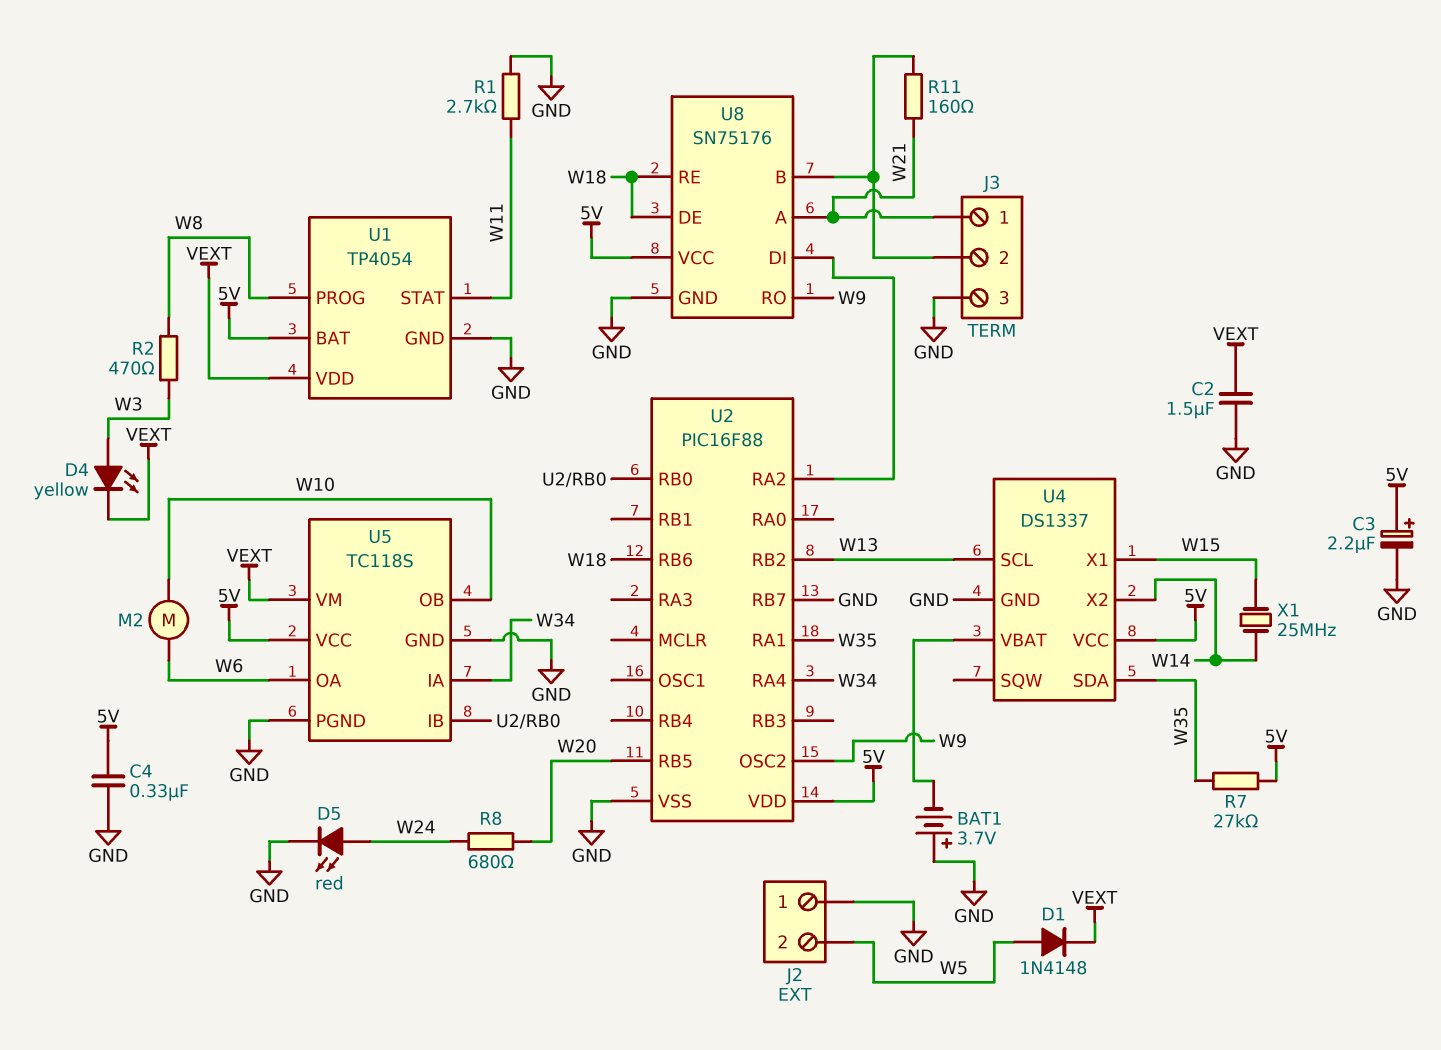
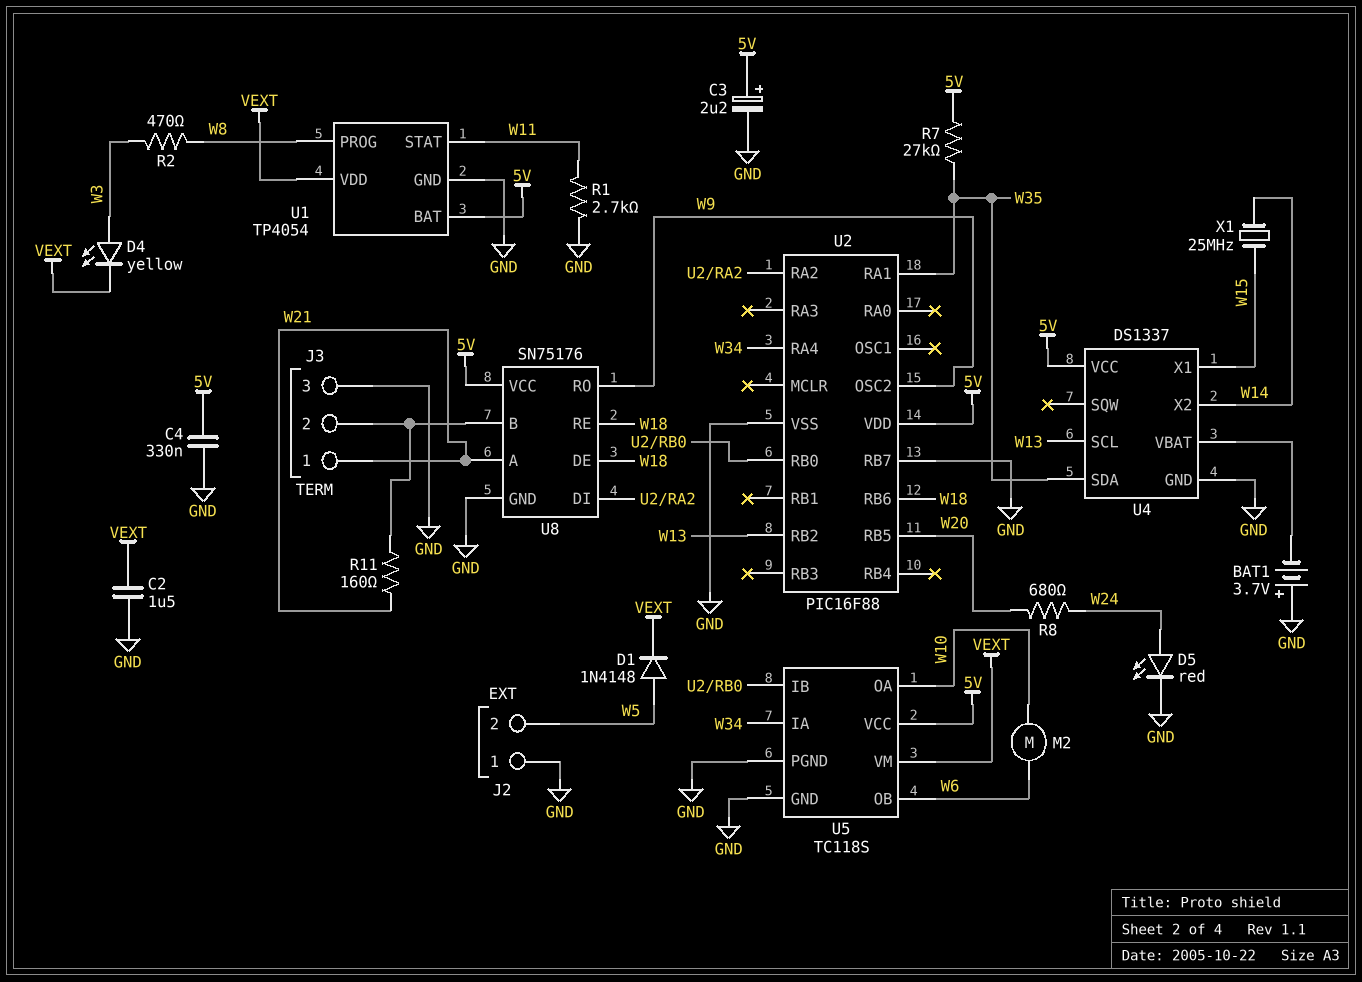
U5 pin OA: W6 -> W10
U5 pin OB: W10 -> W6

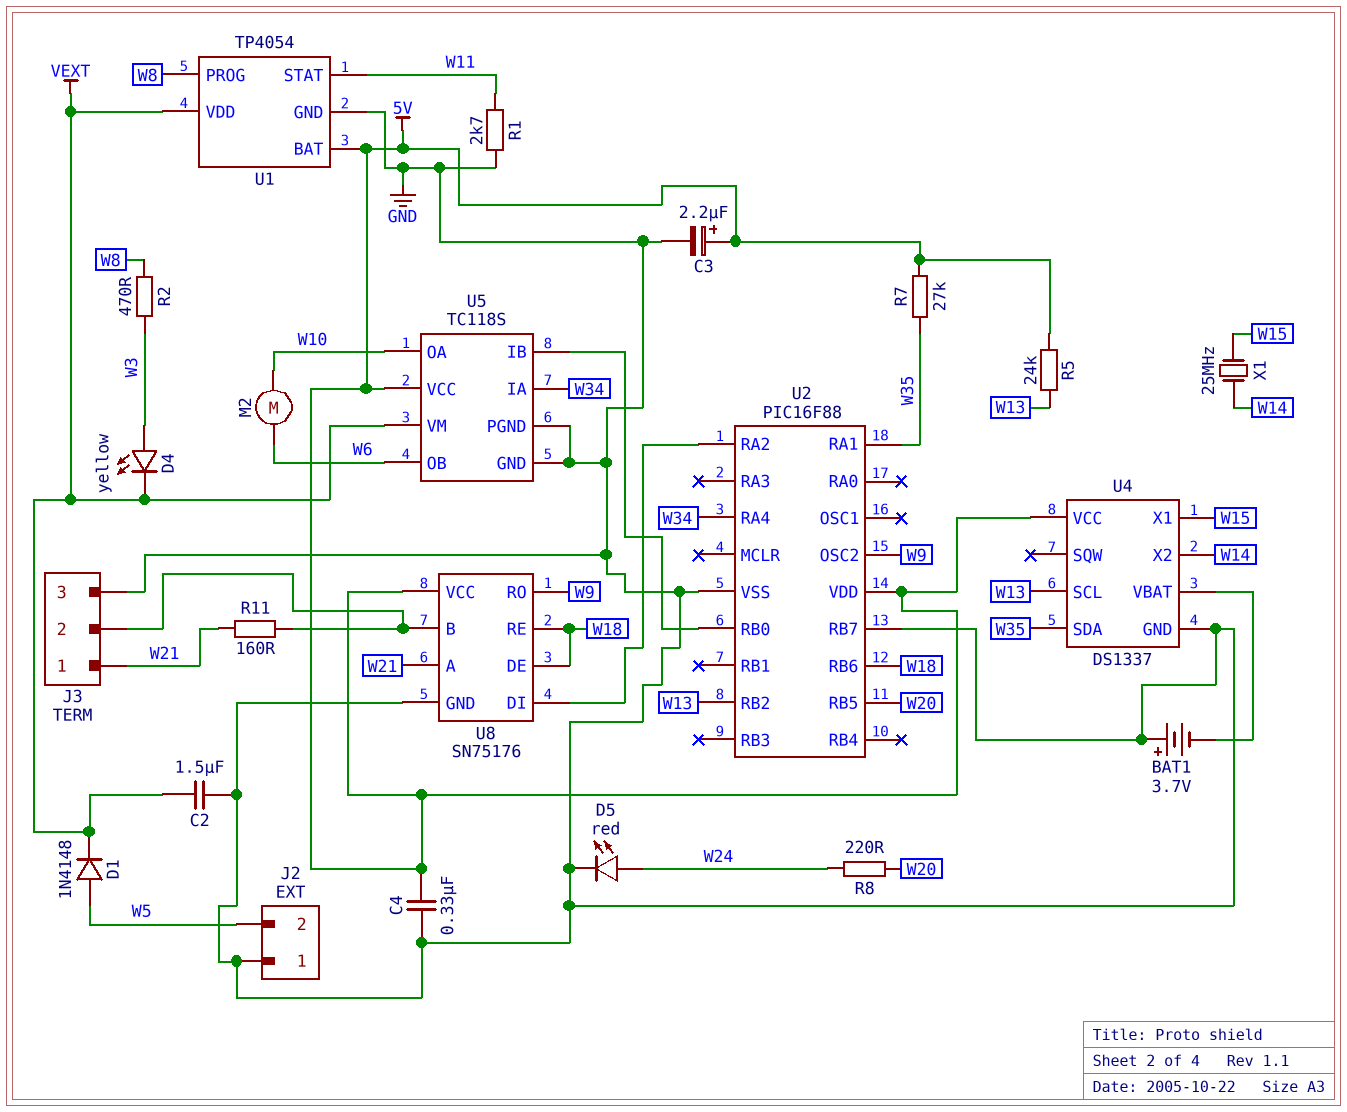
R5: none -> 24k (5V, W13)
R8: 680 (W20, W24) -> 220 (W20, W24)

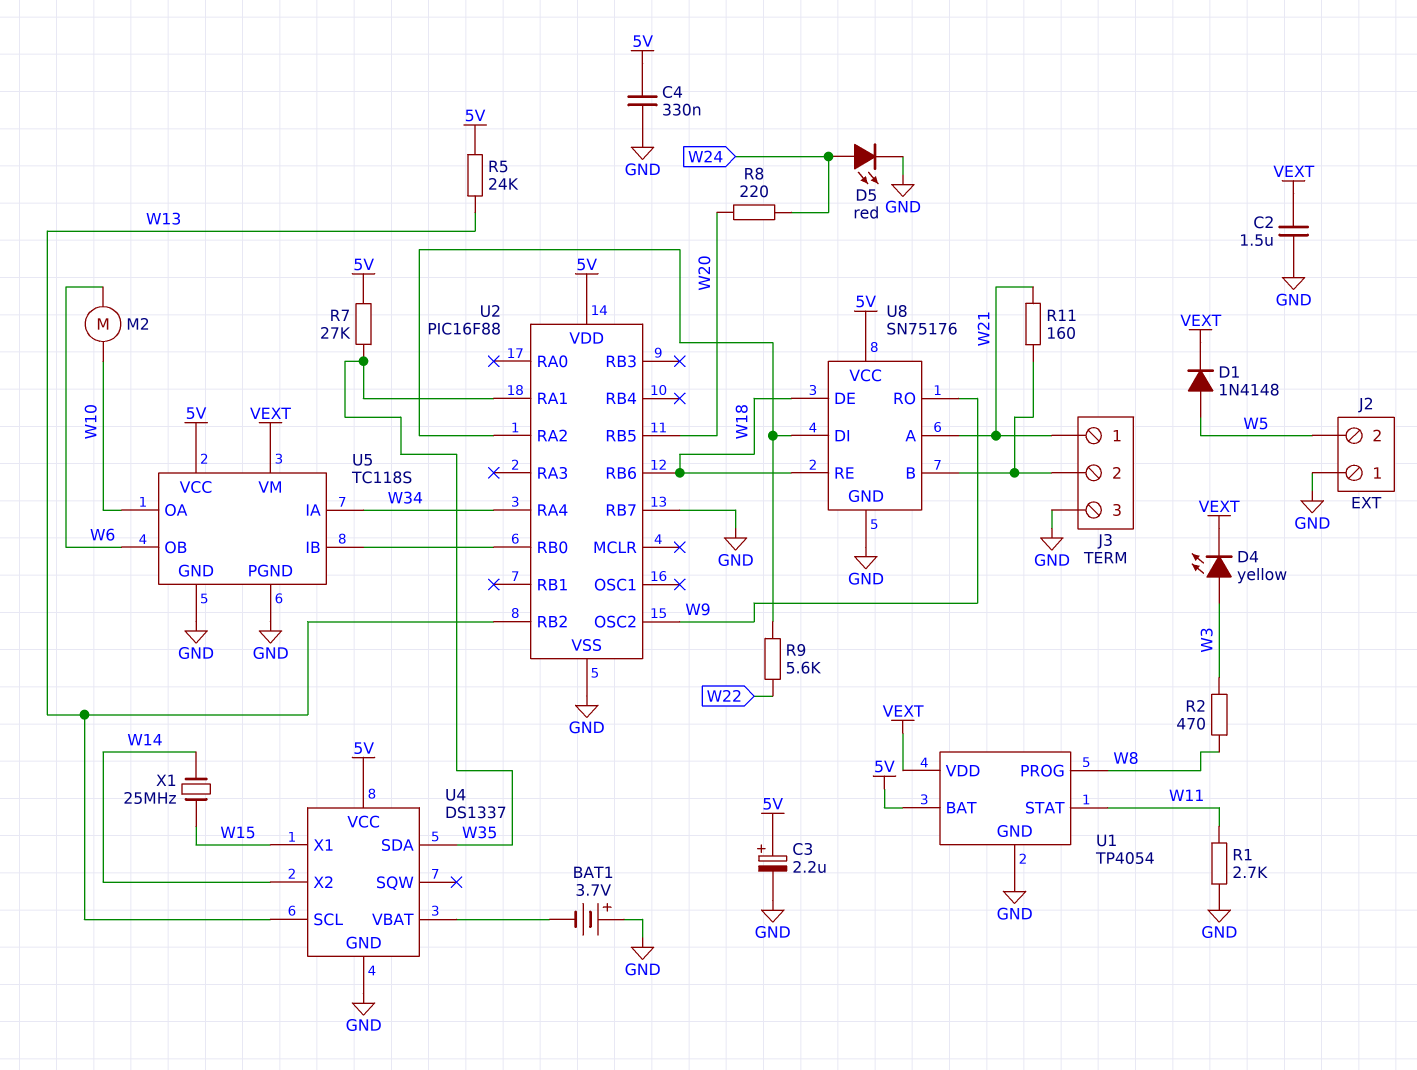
R9: none -> 5.6k (U2/RA2, W22)

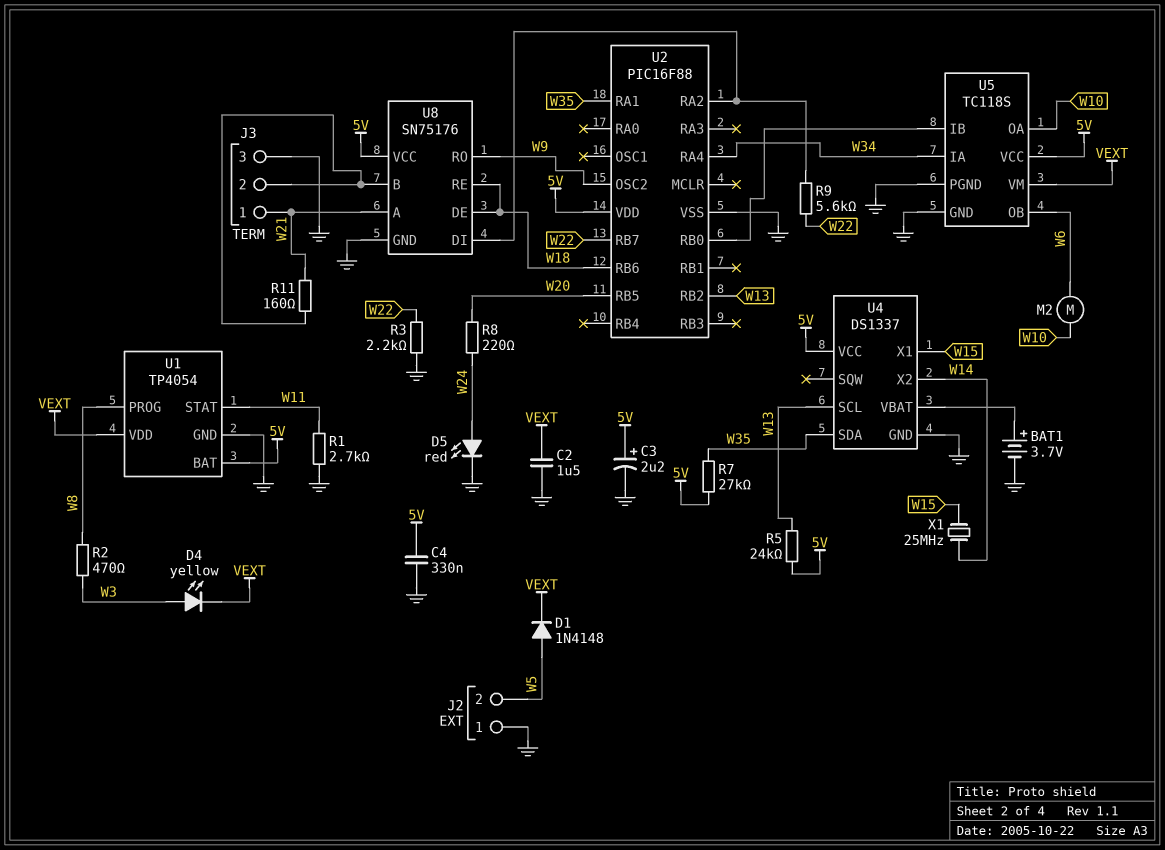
BAT1: 3.7V (plus GND, minus U4/VBAT) -> 3.7V (plus U4/VBAT, minus GND)
R3: none -> 2.2k (GND, W22)
U2 pin RB7: GND -> W22

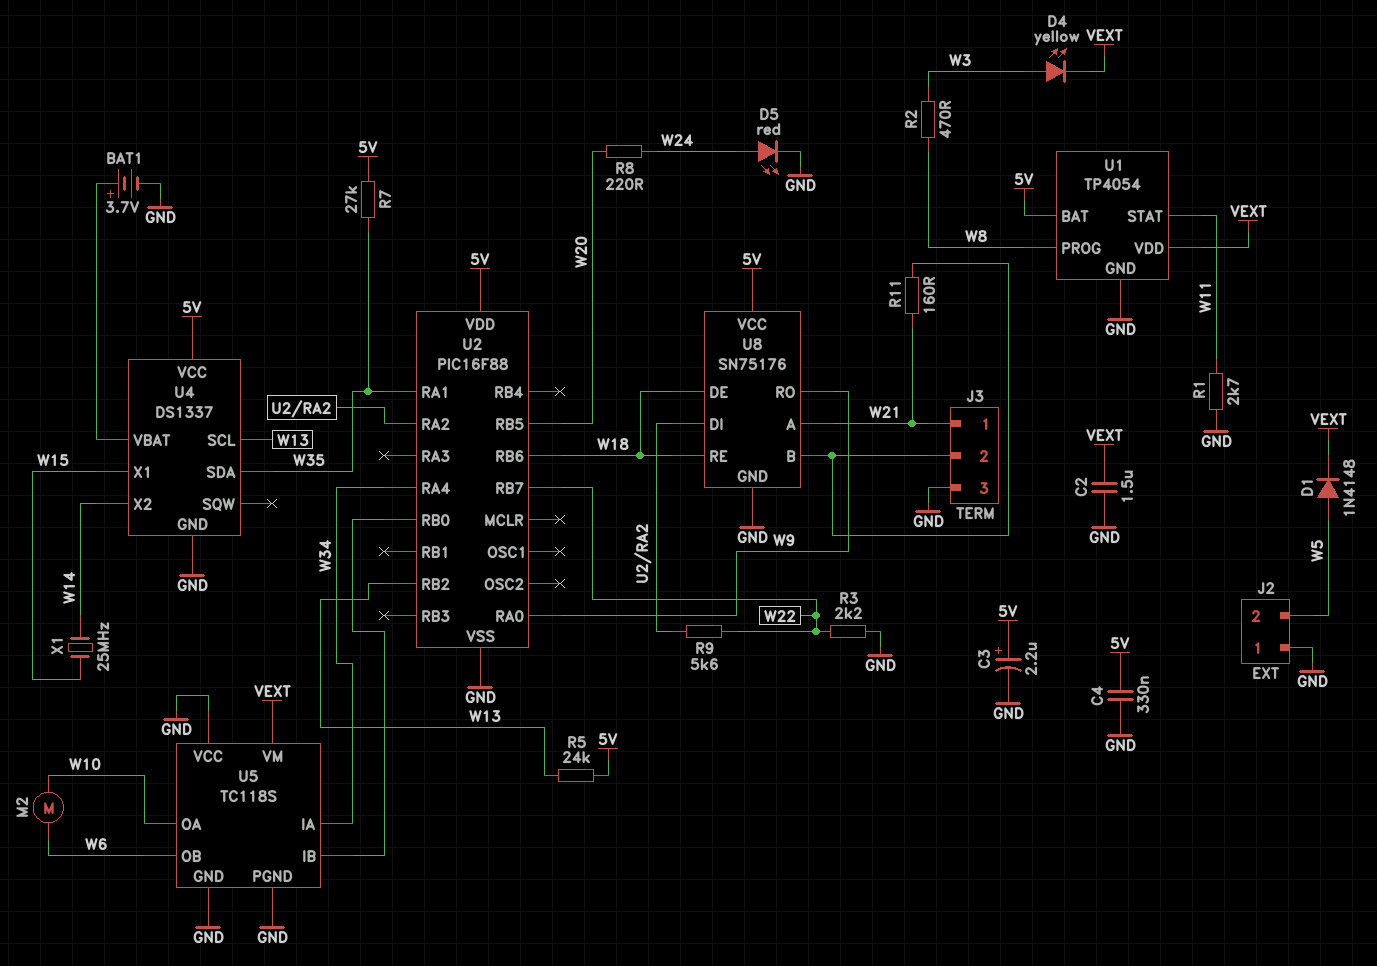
U2 pin OSC2: W9 -> none
U2 pin RA0: none -> W9
U5 pin VCC: 5V -> GND

